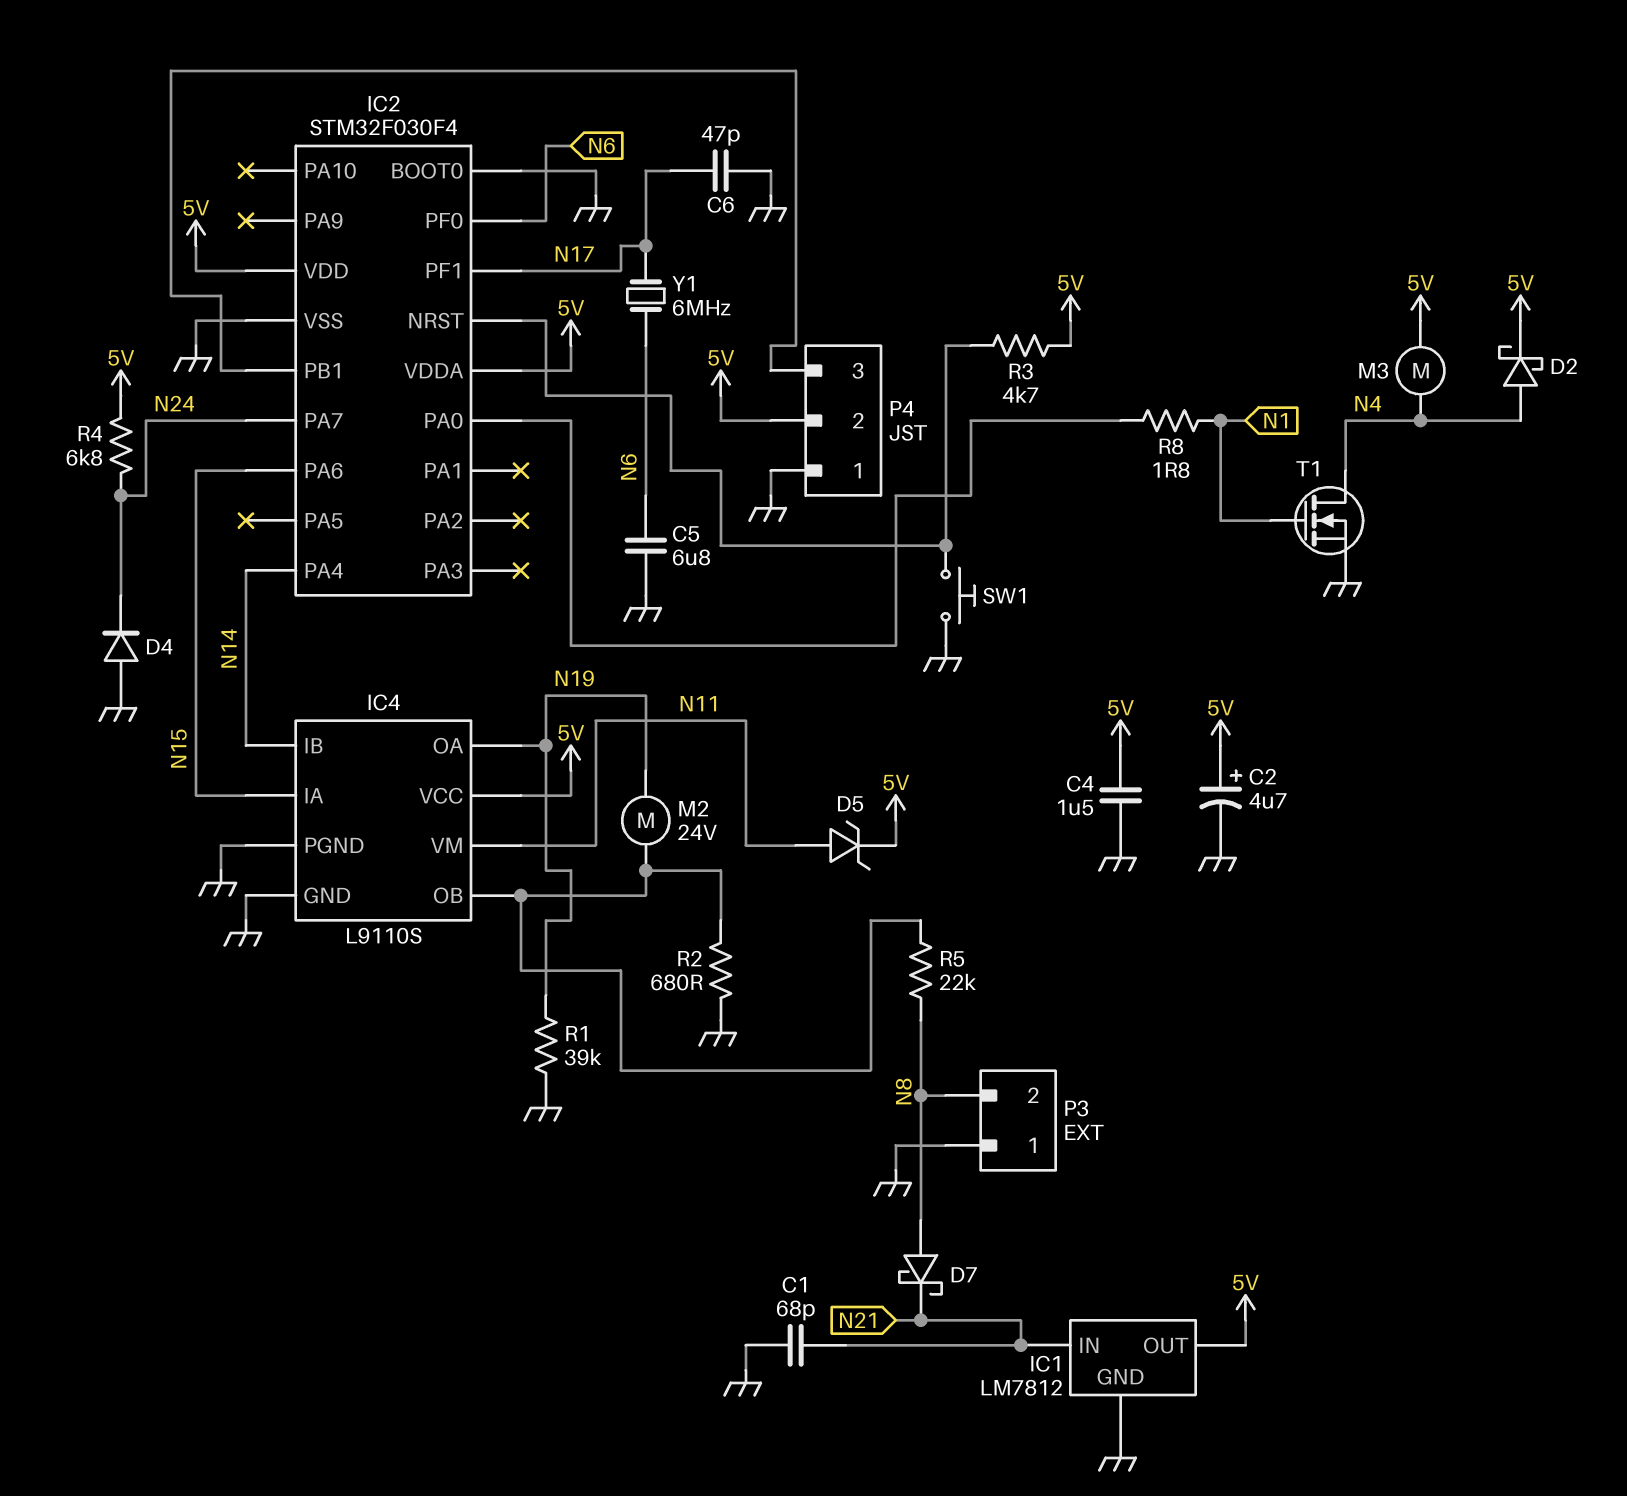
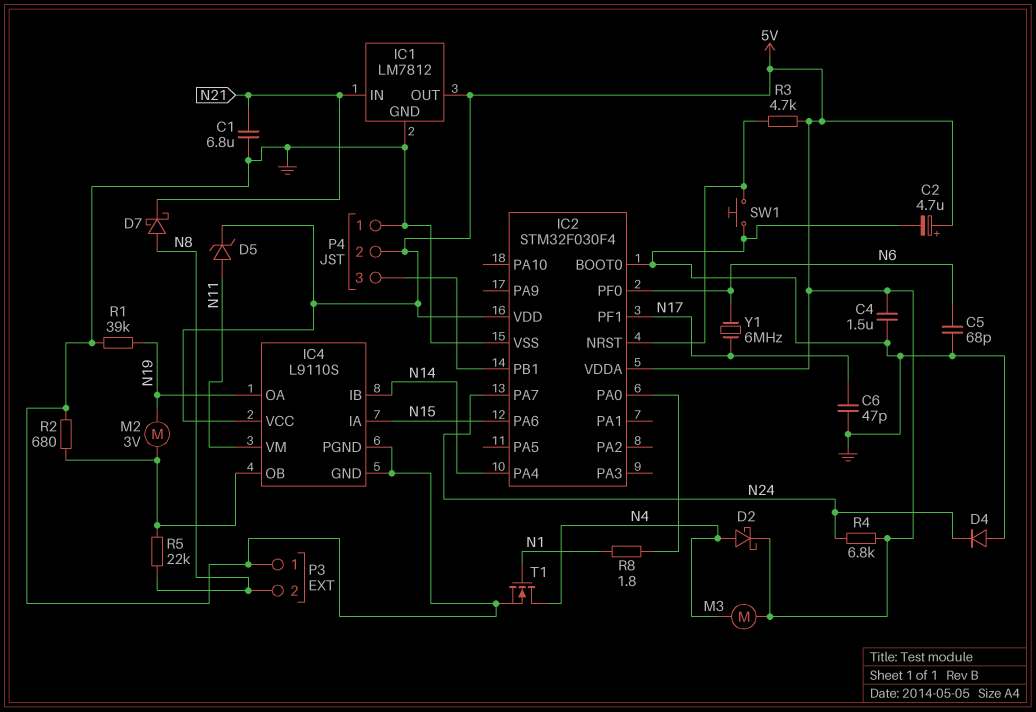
C1: 68pF (GND, N21) -> 6.8uF (GND, N21)
C5: 6.8uF (GND, N6) -> 68pF (GND, N6)
M2: motor 24V (IC4/OB, N19) -> motor 3V (IC4/OB, N19)

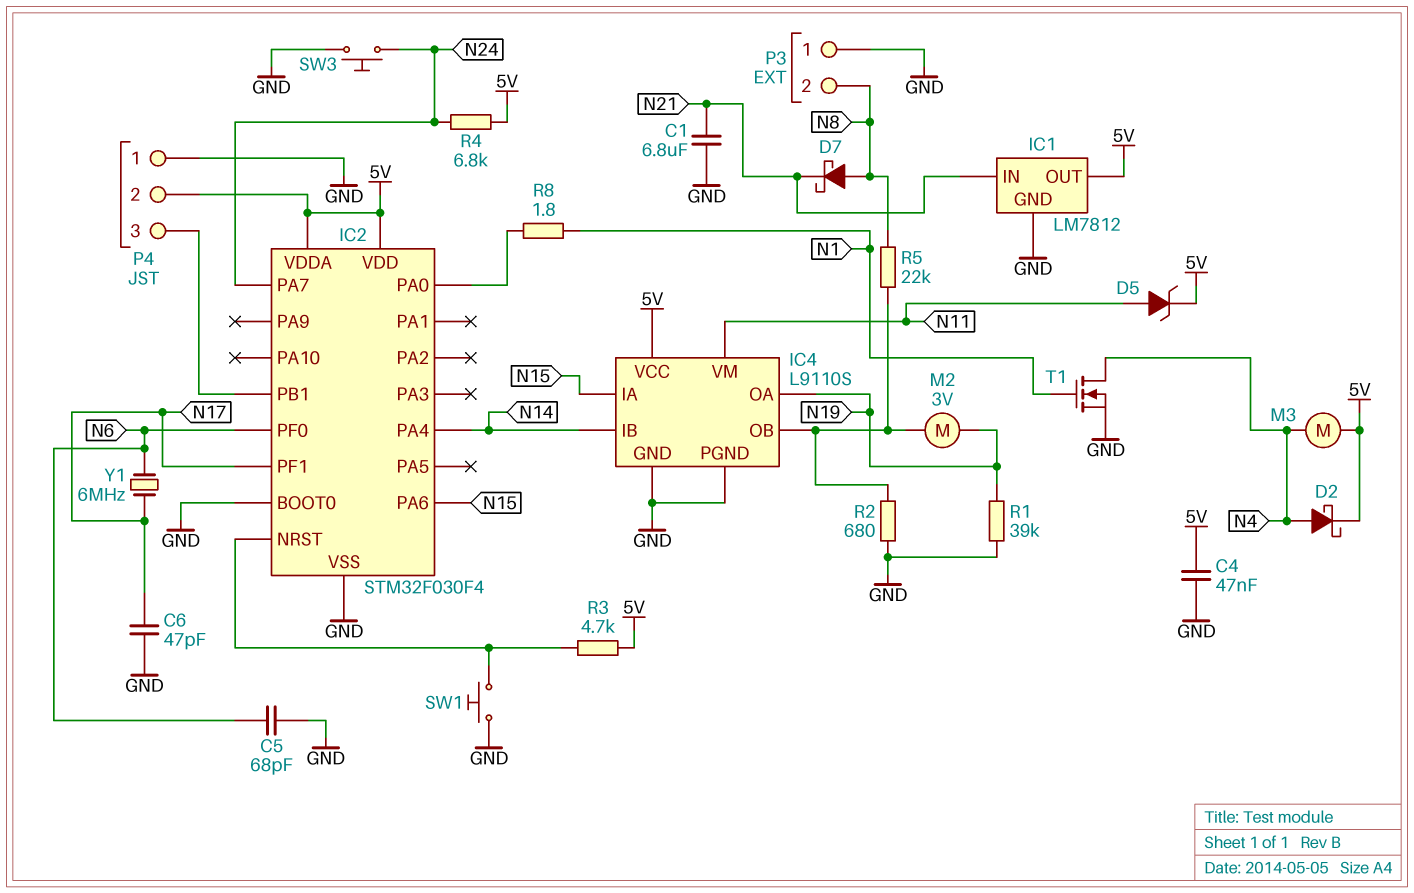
C2: 4.7uF (plus 5V, minus GND) -> none
C4: 1.5uF (5V, GND) -> 47nF (5V, GND)
D4: diode (A GND, K N24) -> none
SW3: none -> button (GND, N24)

